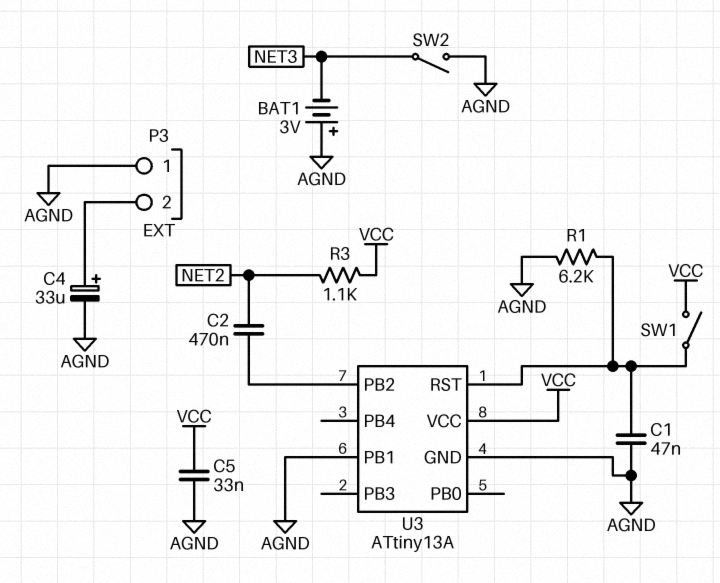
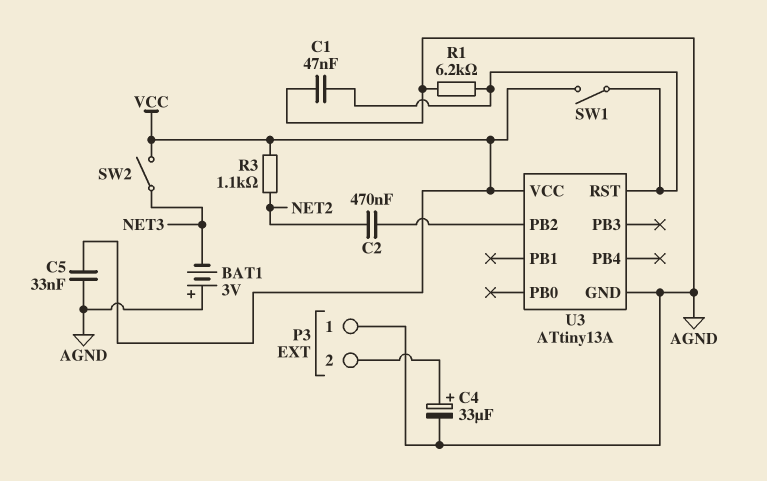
SW2: switch (AGND, NET3) -> switch (NET3, VCC)
U3 pin PB1: AGND -> none

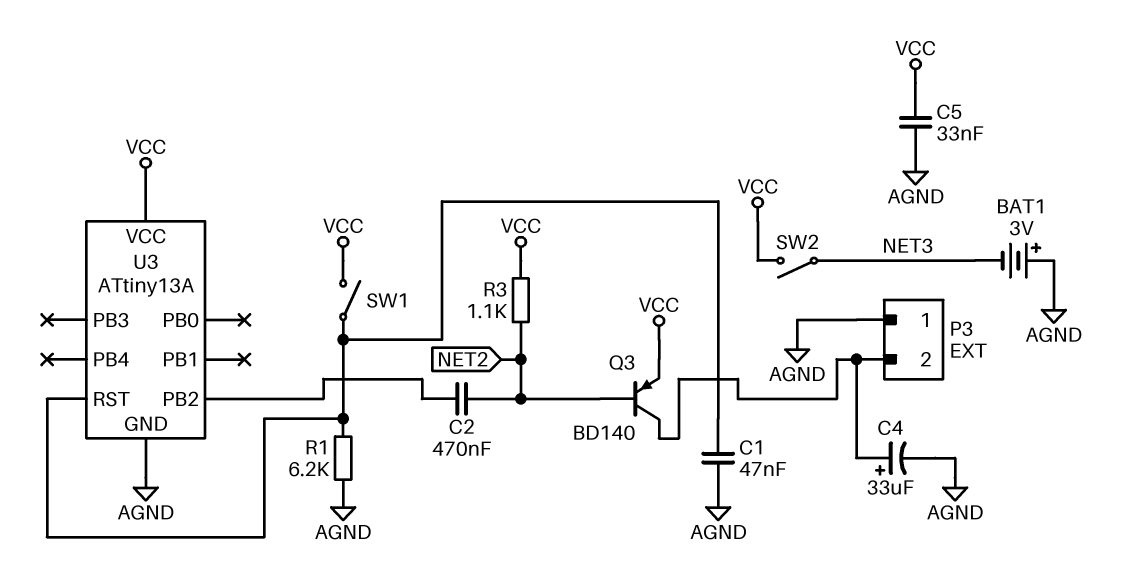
Q3: none -> PNP BD140 (B NET2, C P3/2, E VCC)

